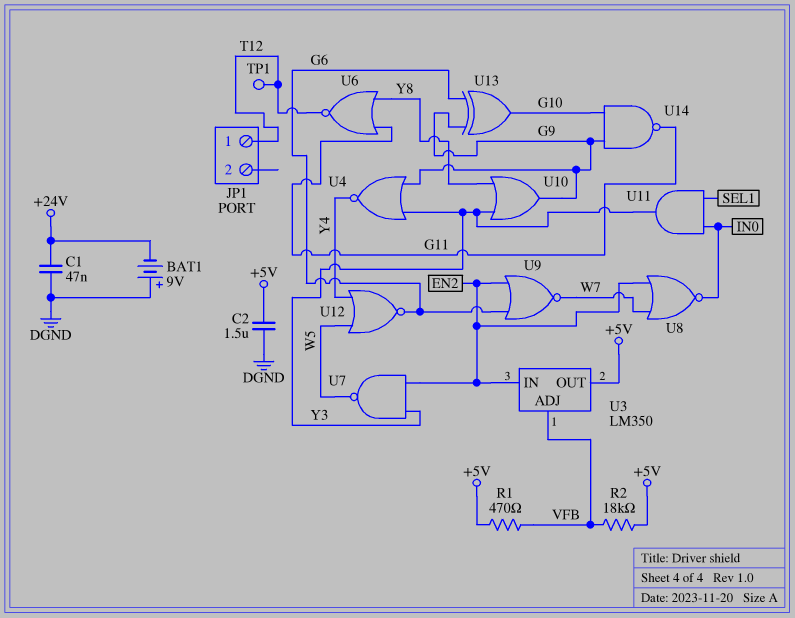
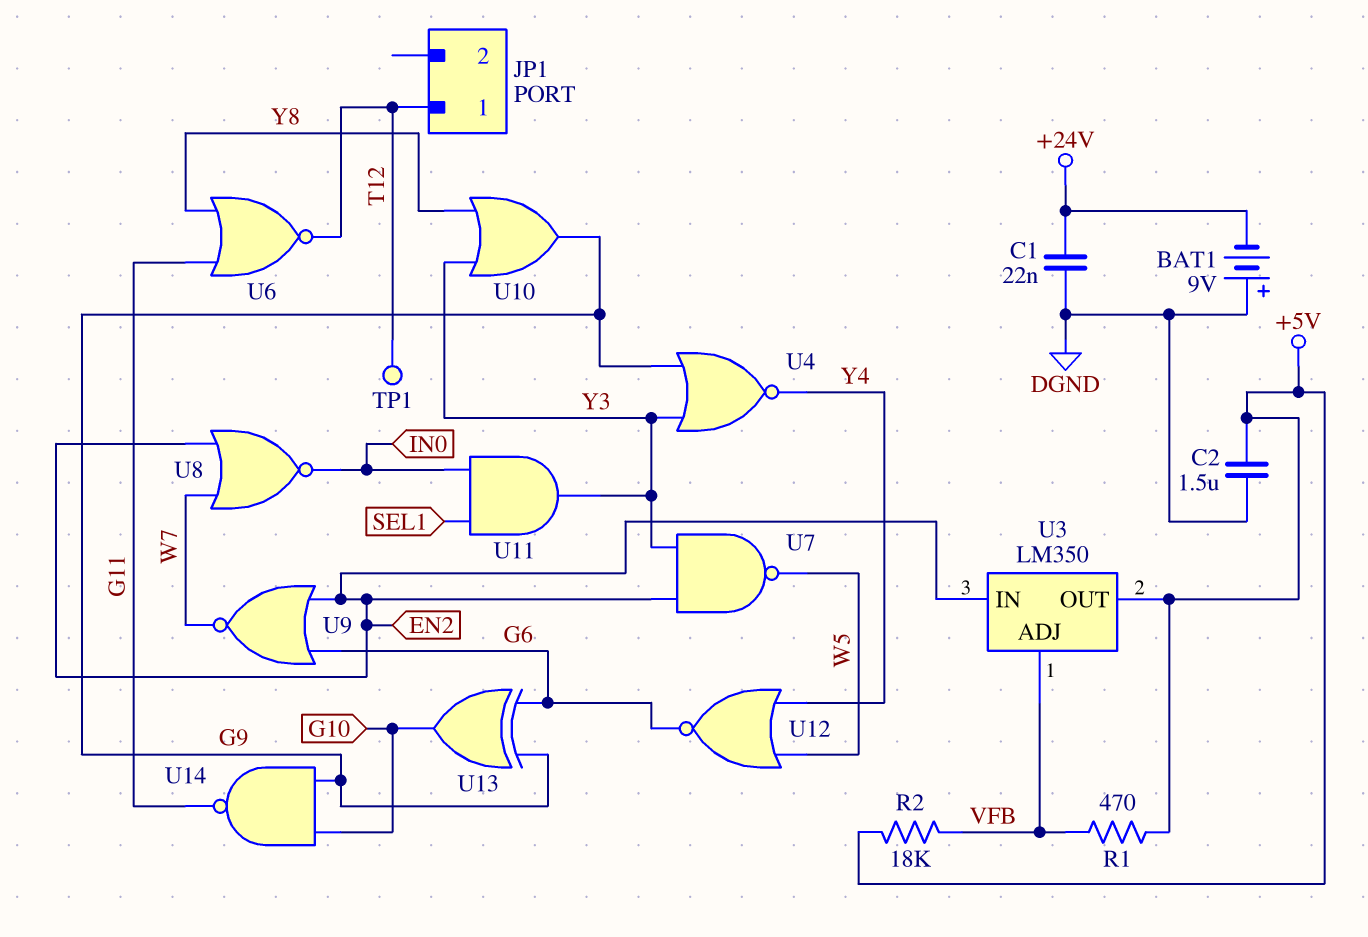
C1: 47nF (+24V, DGND) -> 22nF (+24V, DGND)

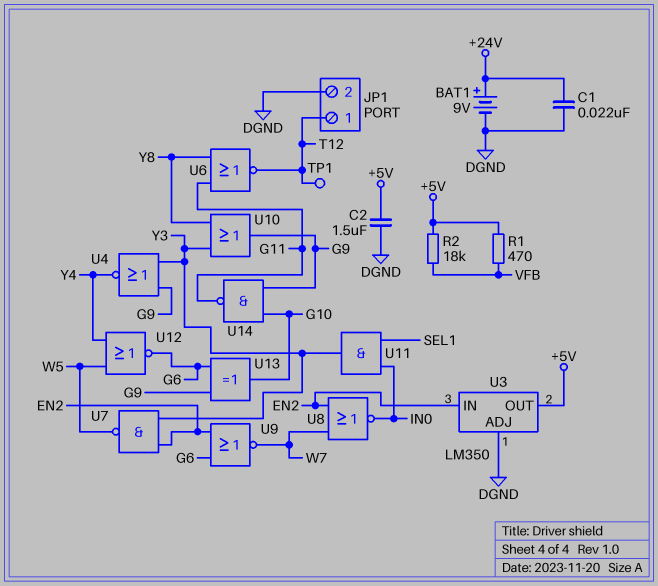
BAT1: 9V (plus DGND, minus +24V) -> 9V (plus +24V, minus DGND)
JP1 pin 2: none -> DGND
U3 pin ADJ: VFB -> DGND

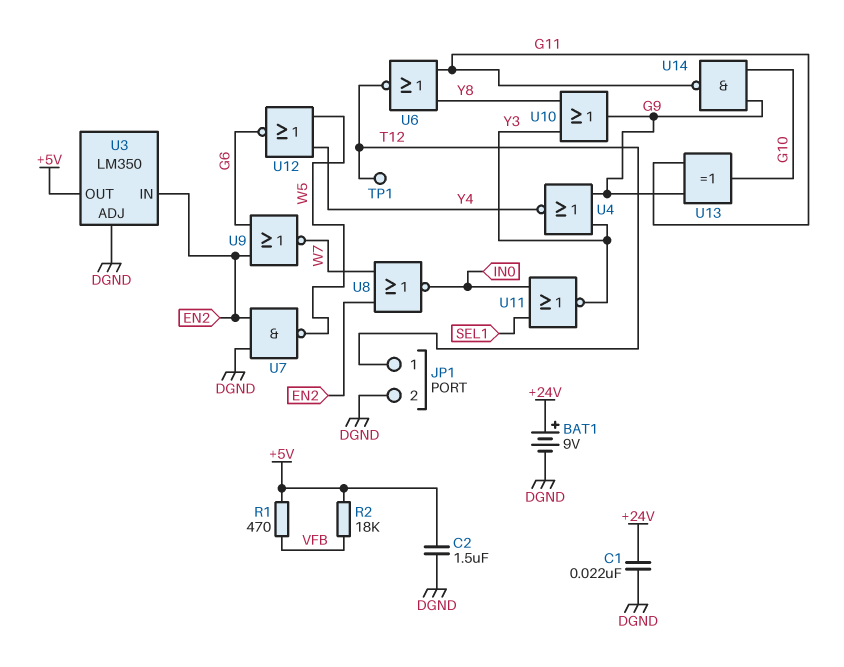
U7: NAND (in EN2, in Y3, out W5) -> NAND (in DGND, in EN2, out W5)
U11: AND (in IN0, in SEL1, out Y3) -> NOR (in IN0, in SEL1, out Y3)
U13: XOR (in G6, in G9, out G10) -> XOR (in G9, in G11, out G10)

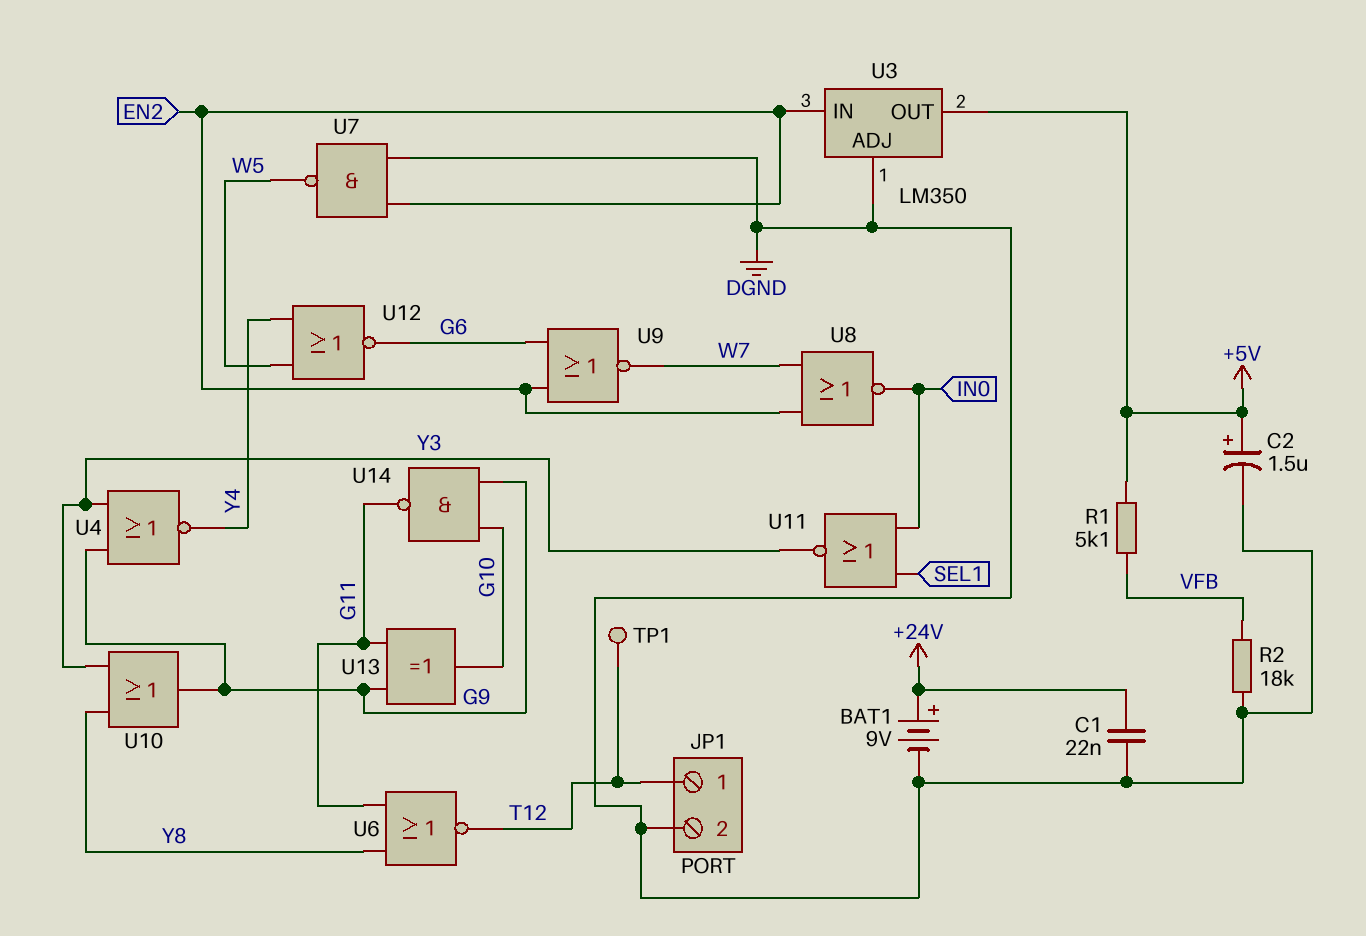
C2: 1.5uF (+5V, DGND) -> 1.5uF (plus +5V, minus DGND)
R1: 470 (+5V, VFB) -> 5.1k (+5V, VFB)
R2: 18k (+5V, VFB) -> 18k (DGND, VFB)

